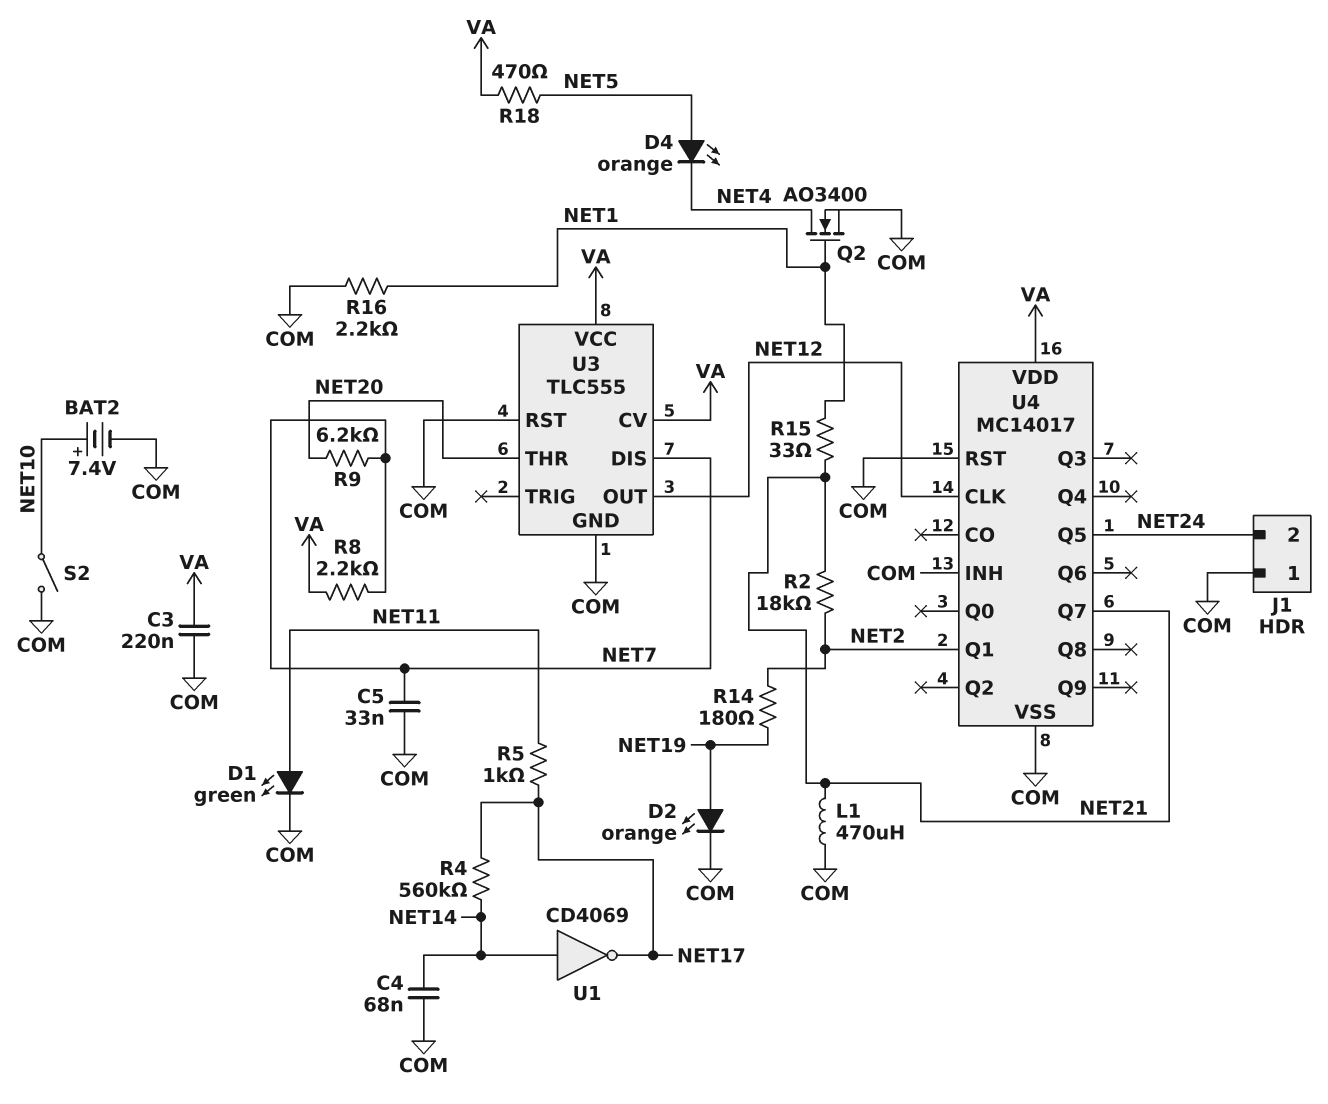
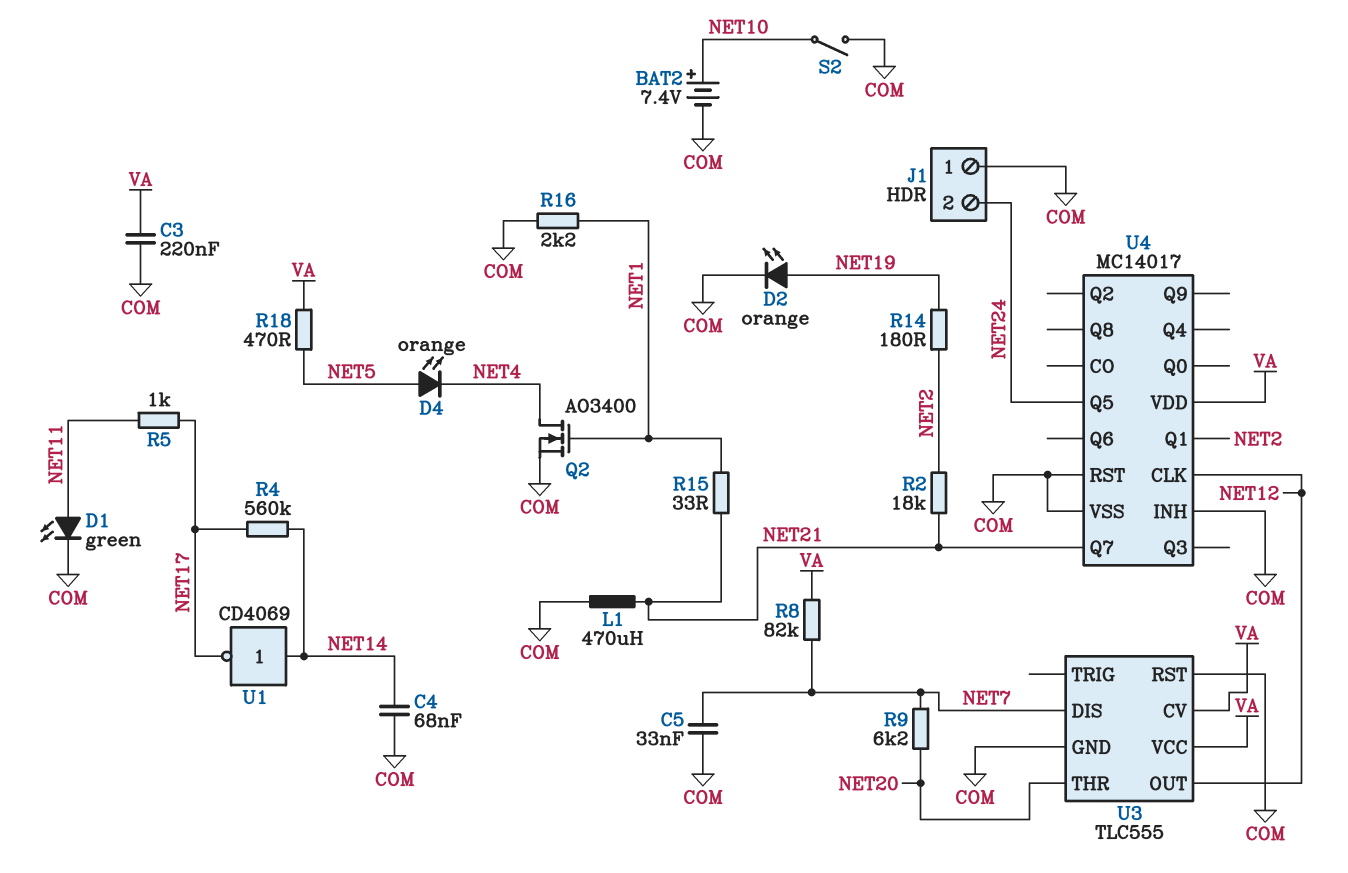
R8: 2.2k (NET7, VA) -> 82k (NET7, VA)

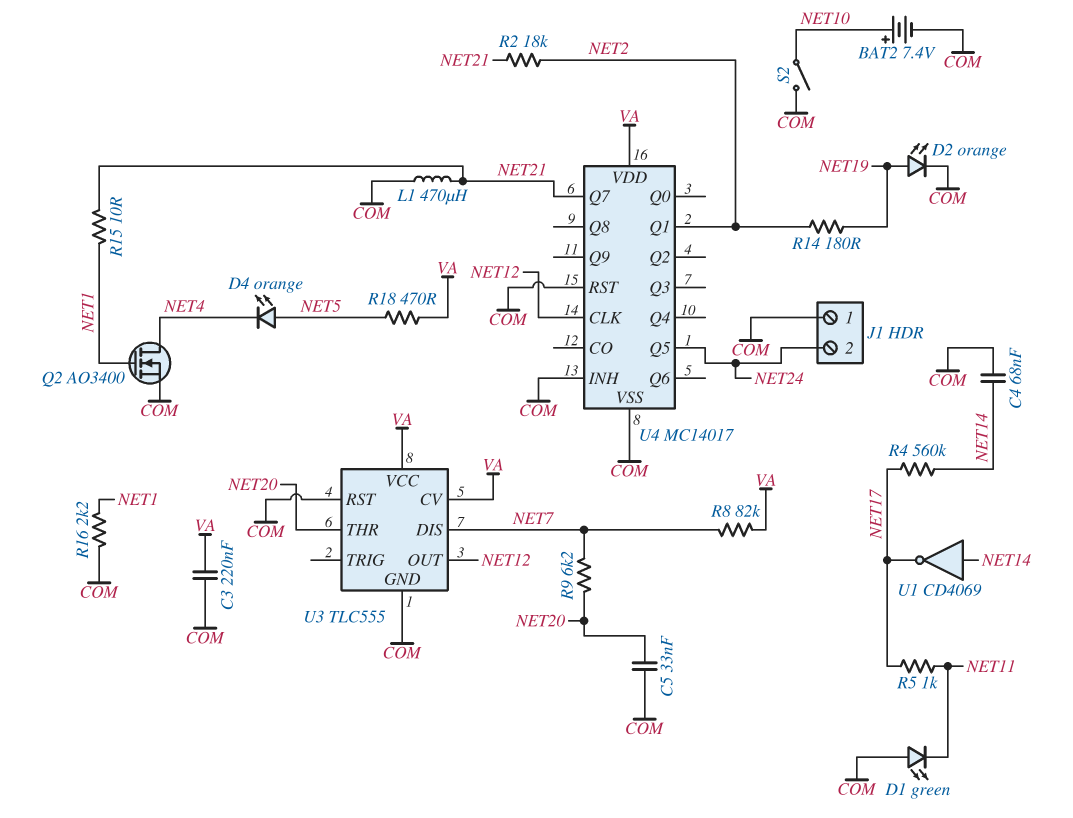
C5: 33nF (COM, NET7) -> 33nF (COM, NET20)
D1: LED green (A NET11, K COM) -> LED green (A COM, K NET11)
R15: 33 (NET1, NET21) -> 10 (NET1, NET21)

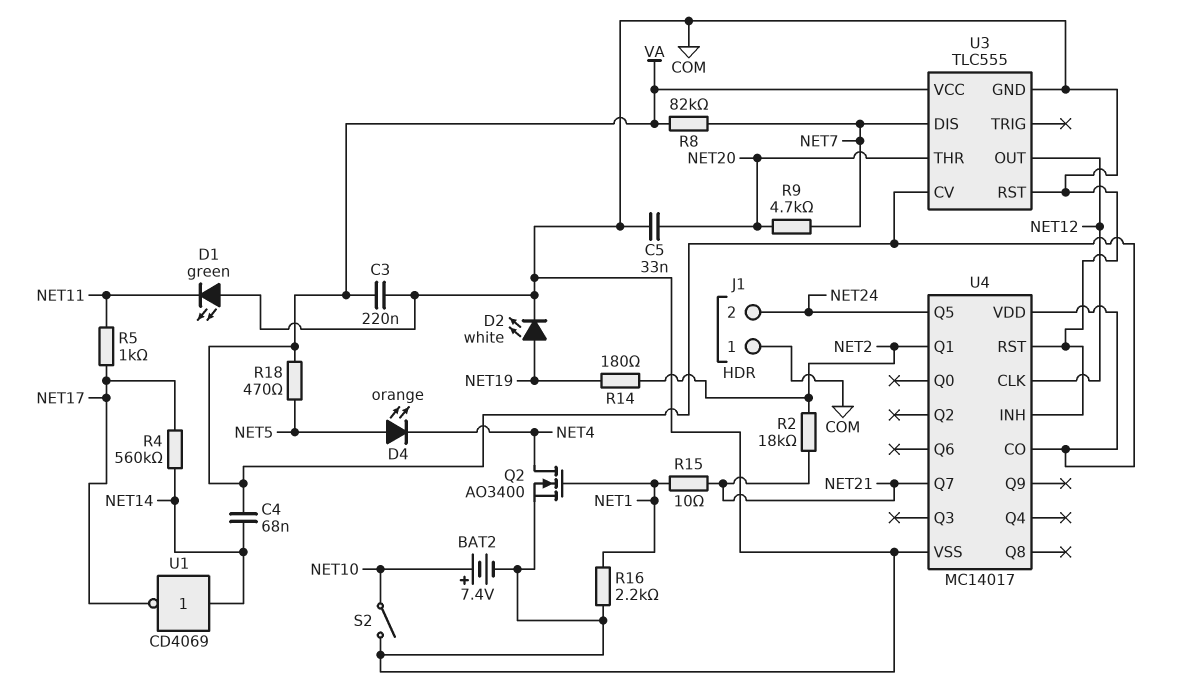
C4: 68nF (COM, NET14) -> 68nF (NET14, VA)
D2: LED orange (A NET19, K COM) -> LED white (A NET19, K COM)
L1: 470uH (COM, NET21) -> none
R9: 6.2k (NET7, NET20) -> 4.7k (NET7, NET20)
U4 pin CO: none -> VA

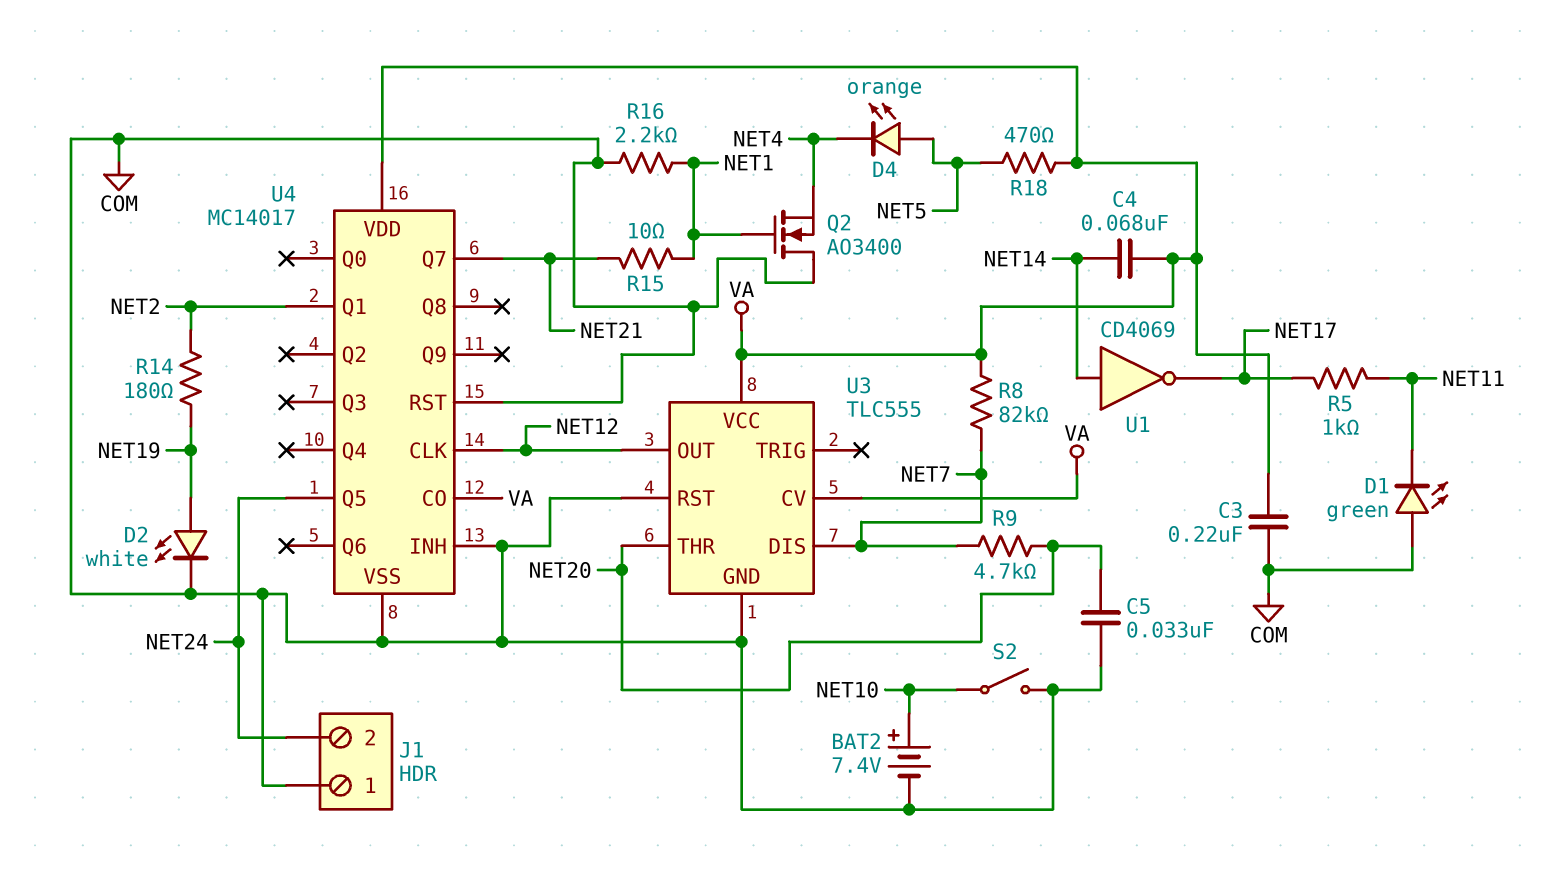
Q2: NMOS AO3400 (G NET1, D NET4, S COM) -> NMOS AO3400 (G NET1, D COM, S NET4)
R2: 18k (NET2, NET21) -> none
R4: 560k (NET14, NET17) -> none

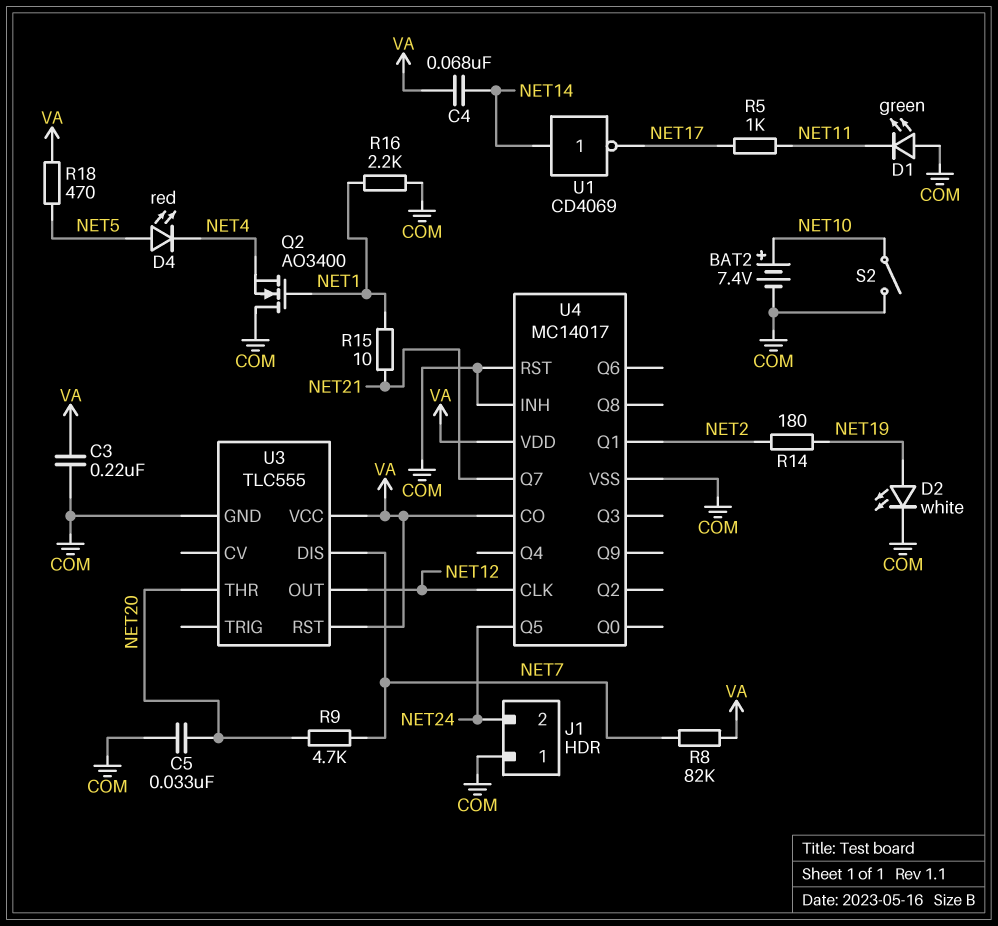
D4: LED orange (A NET5, K NET4) -> LED red (A NET5, K NET4)
U3 pin CV: VA -> none
U3 pin RST: COM -> VA

